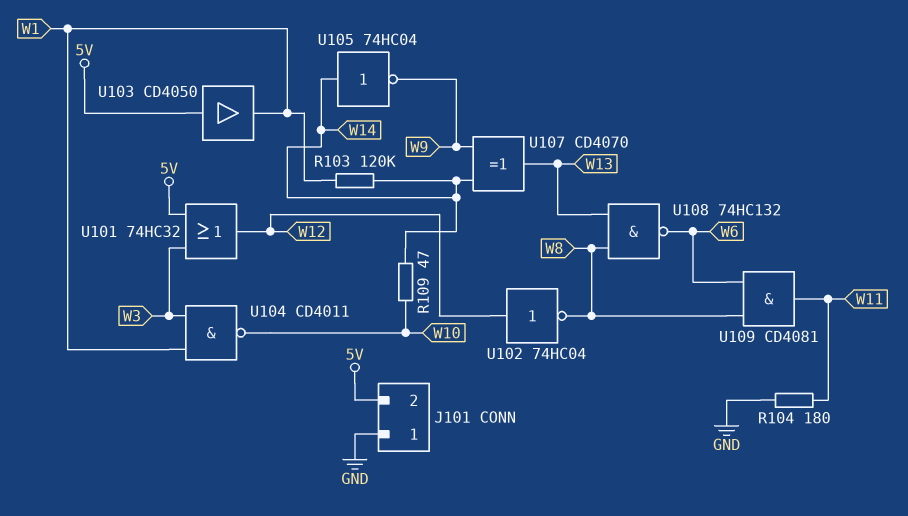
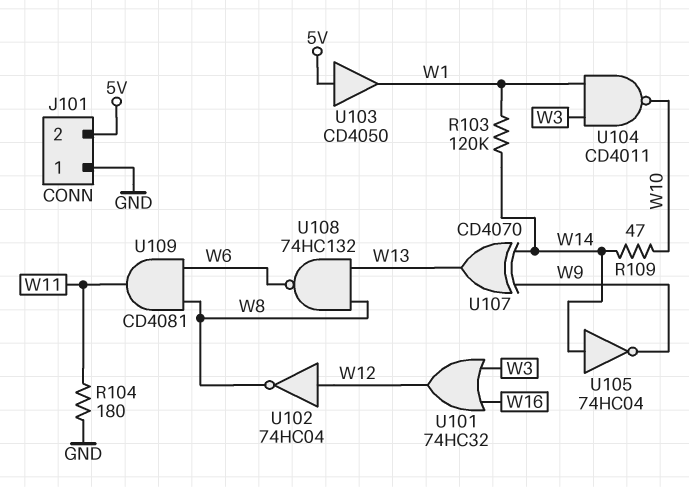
U101: OR 74HC32 (in 5V, in W3, out W12) -> OR 74HC32 (in W3, in W16, out W12)

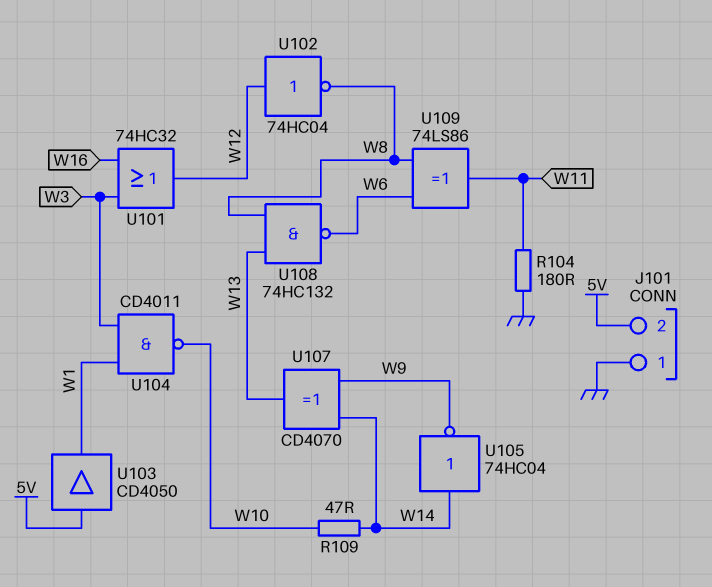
R103: 120k (W1, W14) -> none
U109: AND CD4081 (in W6, in W8, out W11) -> XOR 74LS86 (in W6, in W8, out W11)

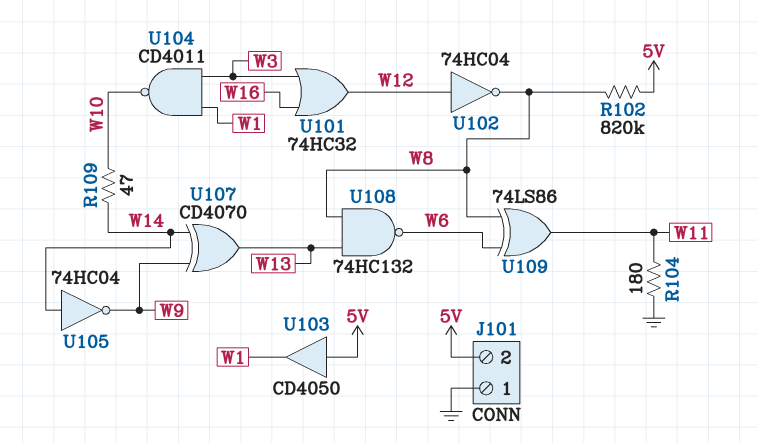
R102: none -> 820k (5V, W8)

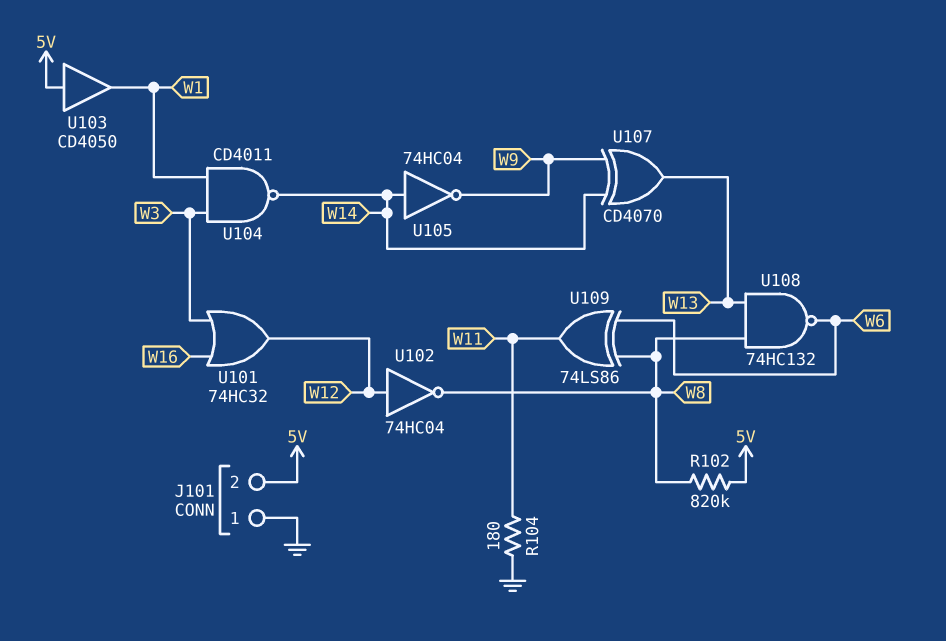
R109: 47 (W10, W14) -> none
U104: NAND CD4011 (in W1, in W3, out W10) -> NAND CD4011 (in W1, in W3, out W14)

